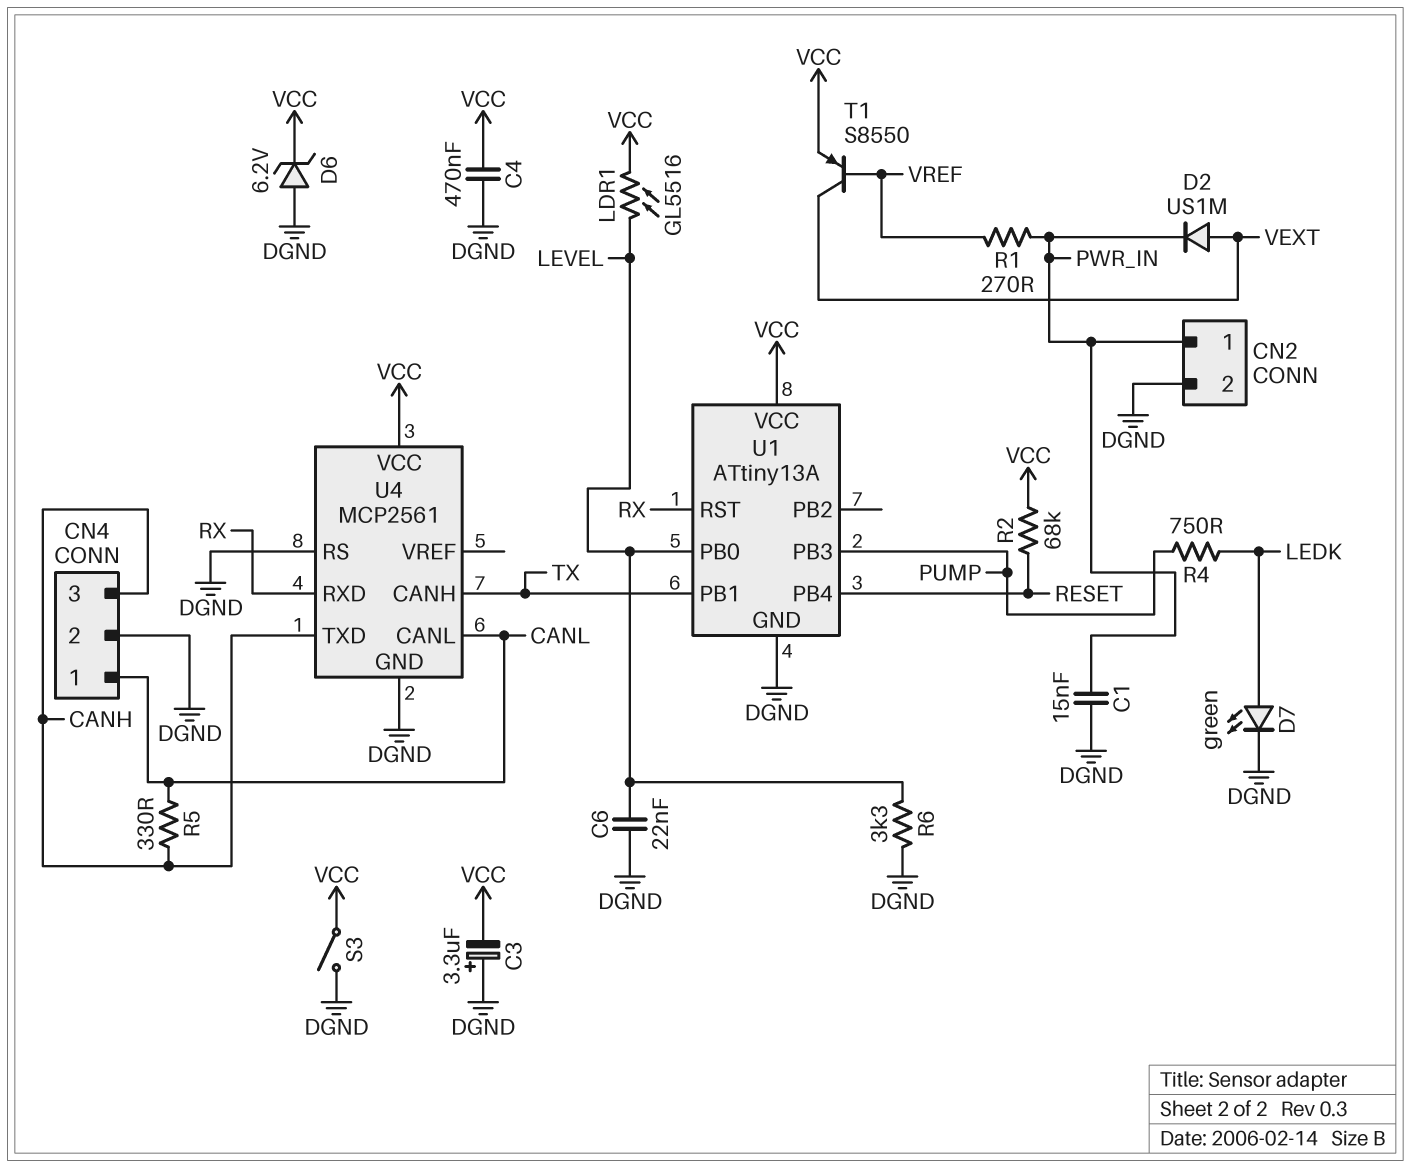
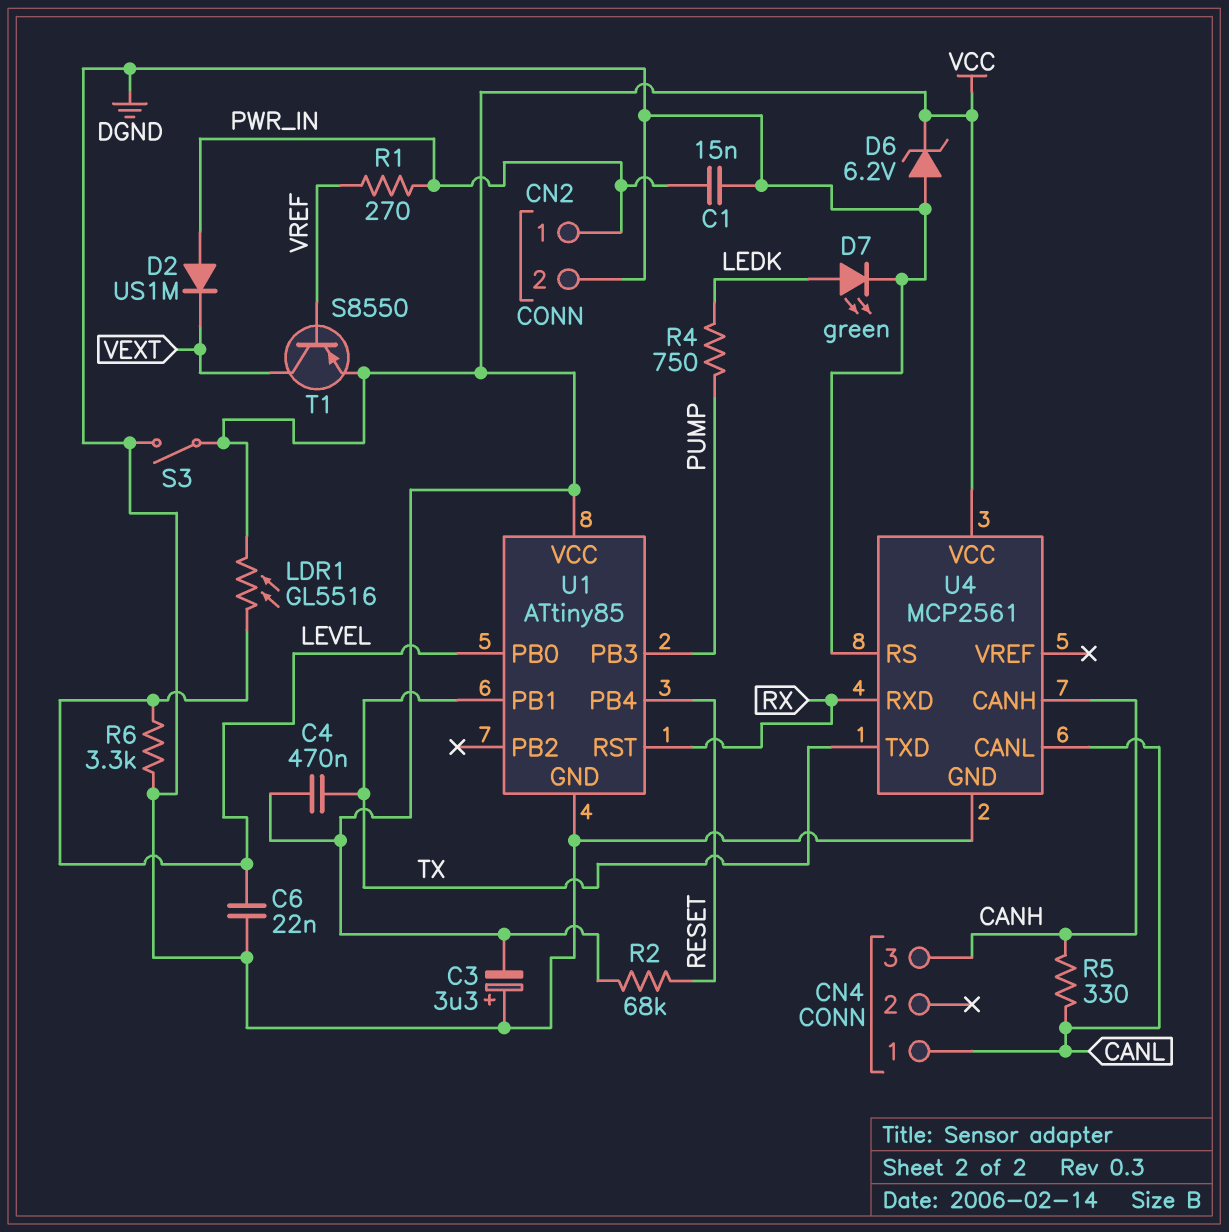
C4: 470nF (DGND, VCC) -> 470nF (TX, VCC)
CN4 pin 2: DGND -> none
D2: diode US1M (A VEXT, K PWR_IN) -> diode US1M (A PWR_IN, K VEXT)
U1: ATtiny13A -> ATtiny85
U4 pin CANH: TX -> CANH
U4 pin TXD: CANH -> TX

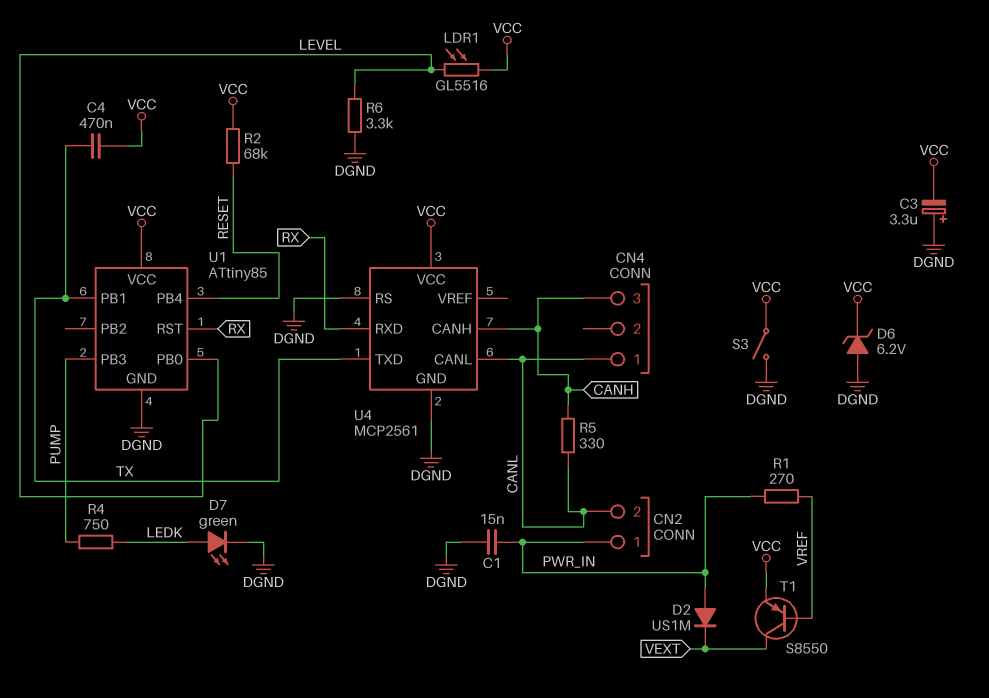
C6: 22nF (DGND, LEVEL) -> none
CN2 pin 2: DGND -> CANL

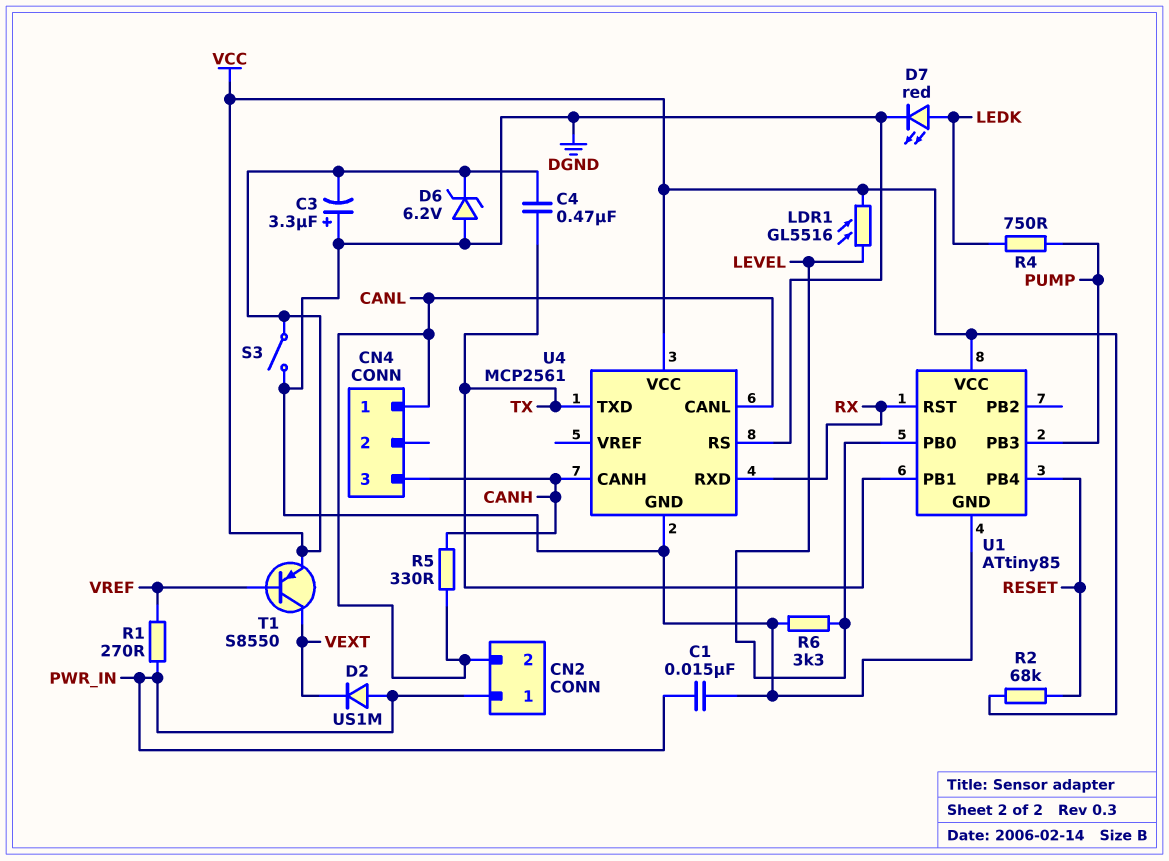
D7: LED green (A LEDK, K DGND) -> LED red (A LEDK, K DGND)

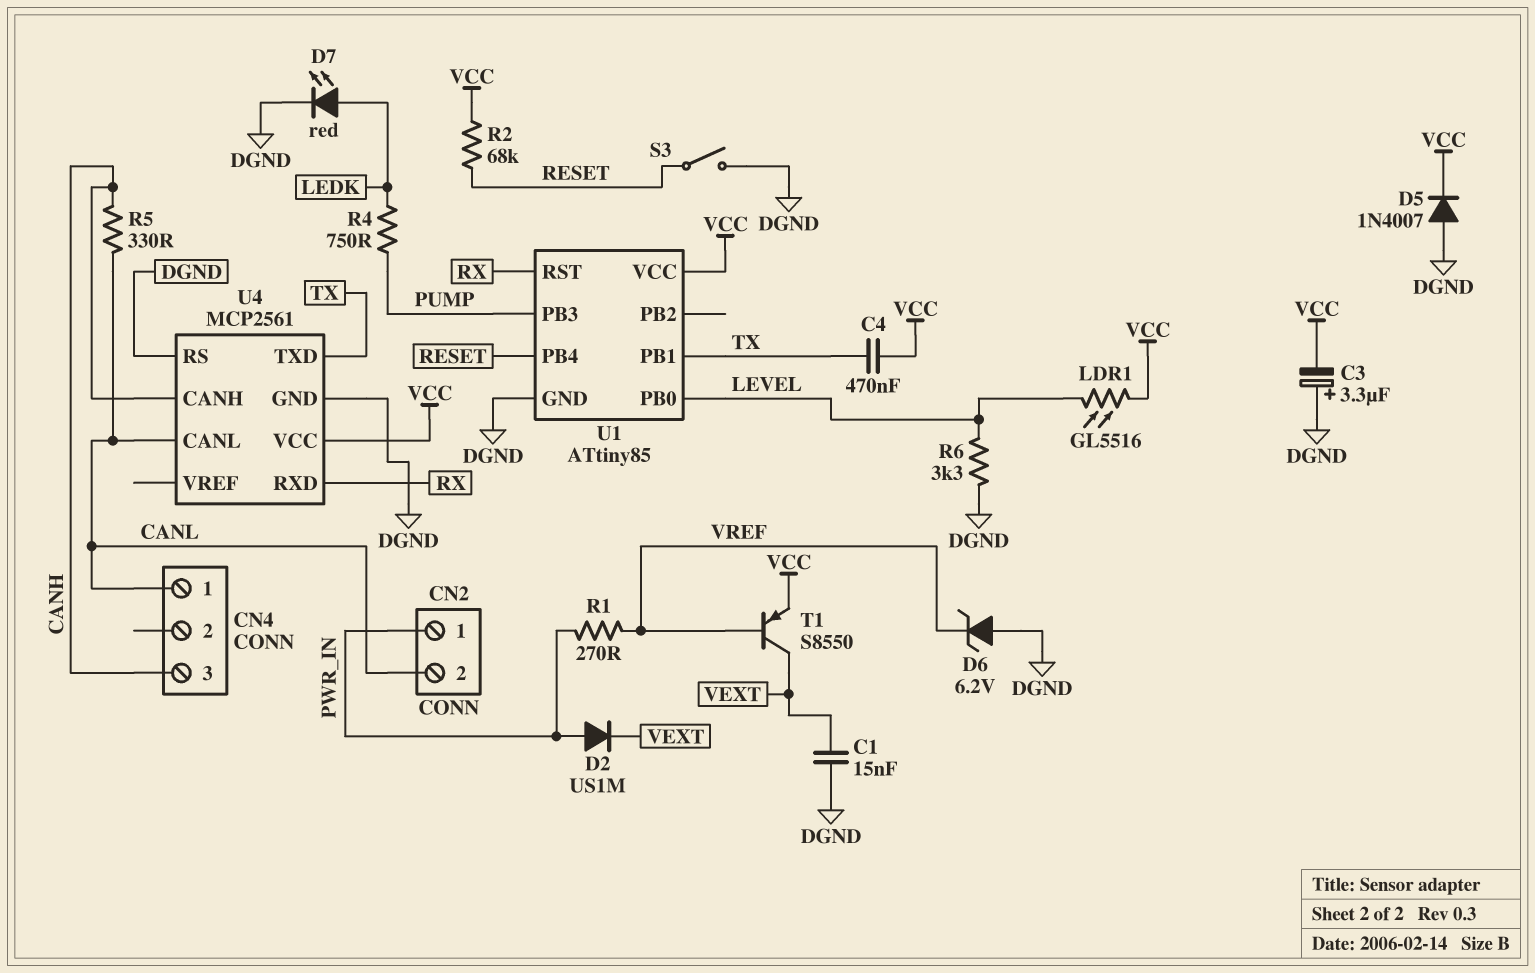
C1: 15nF (DGND, PWR_IN) -> 15nF (DGND, VEXT)
D5: none -> diode 1N4007 (A DGND, K VCC)
D6: zener 6.2V (A DGND, K VCC) -> zener 6.2V (A DGND, K VREF)
S3: switch (DGND, VCC) -> switch (DGND, RESET)

